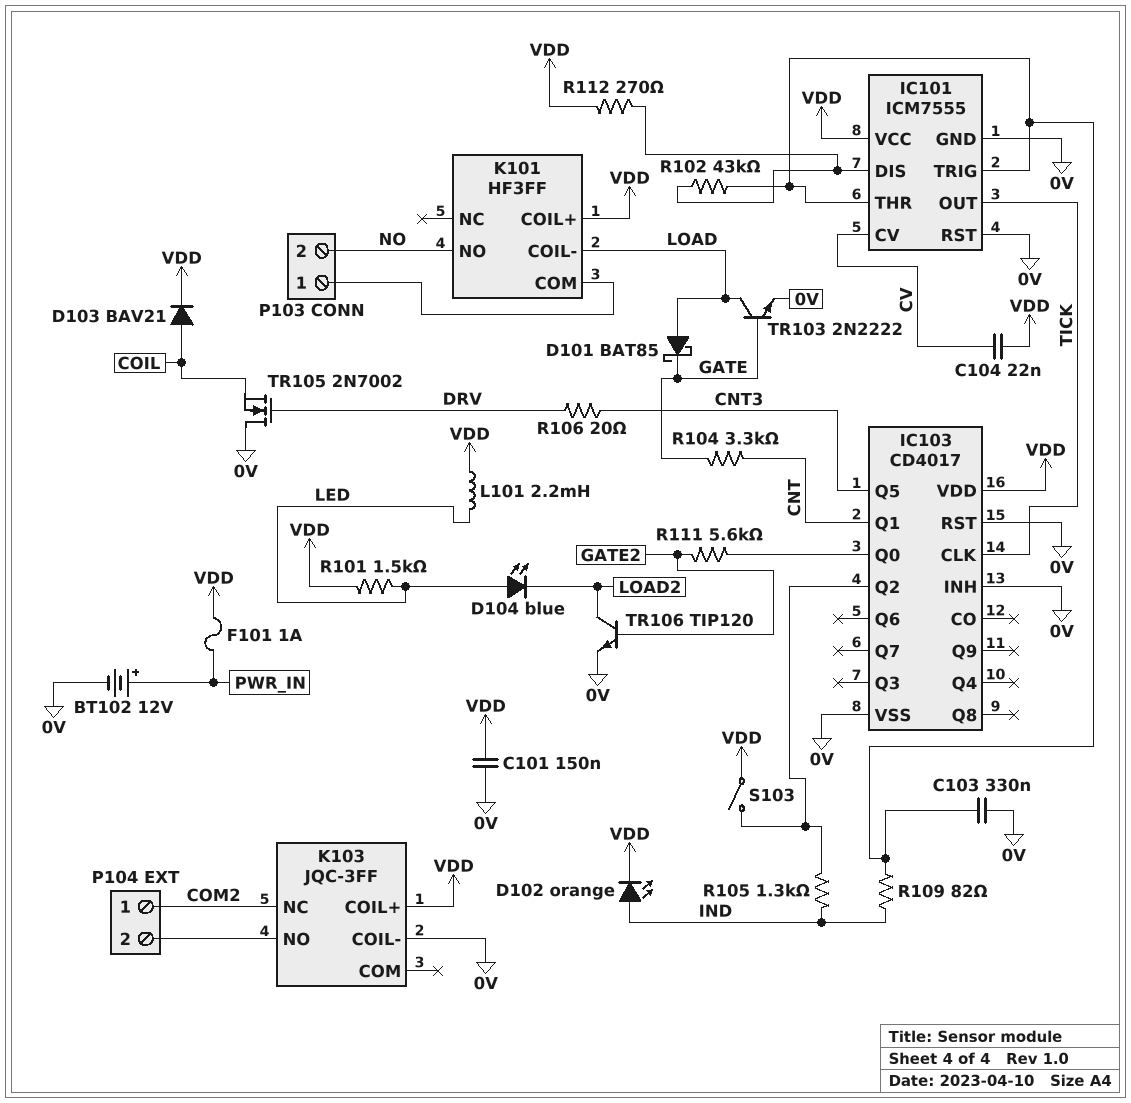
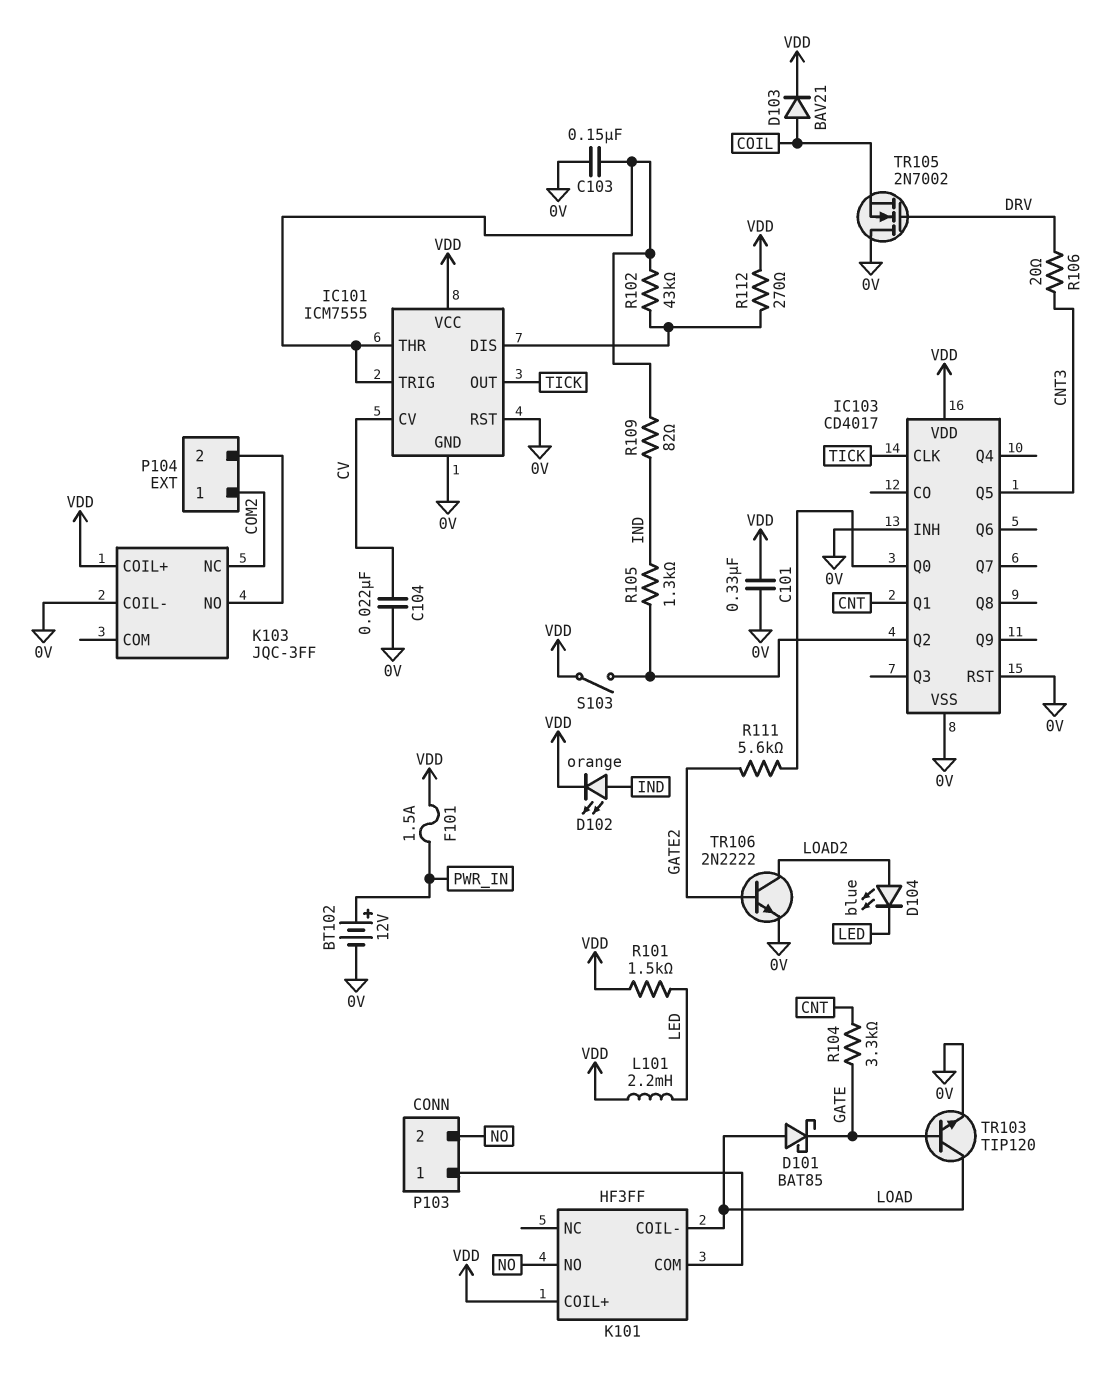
C101: 150nF (0V, VDD) -> 330nF (0V, VDD)
C103: 330nF (0V, IC101/THR) -> 150nF (0V, IC101/THR)
C104: 22nF (CV, VDD) -> 22nF (0V, CV)
D104: LED blue (A LED, K LOAD2) -> LED blue (A LOAD2, K LED)
F101: 1A (PWR_IN, VDD) -> 1.5A (PWR_IN, VDD)
TR103: NPN 2N2222 (B GATE, C LOAD, E 0V) -> NPN TIP120 (B GATE, C LOAD, E 0V)
TR106: NPN TIP120 (B GATE2, C LOAD2, E 0V) -> NPN 2N2222 (B GATE2, C LOAD2, E 0V)

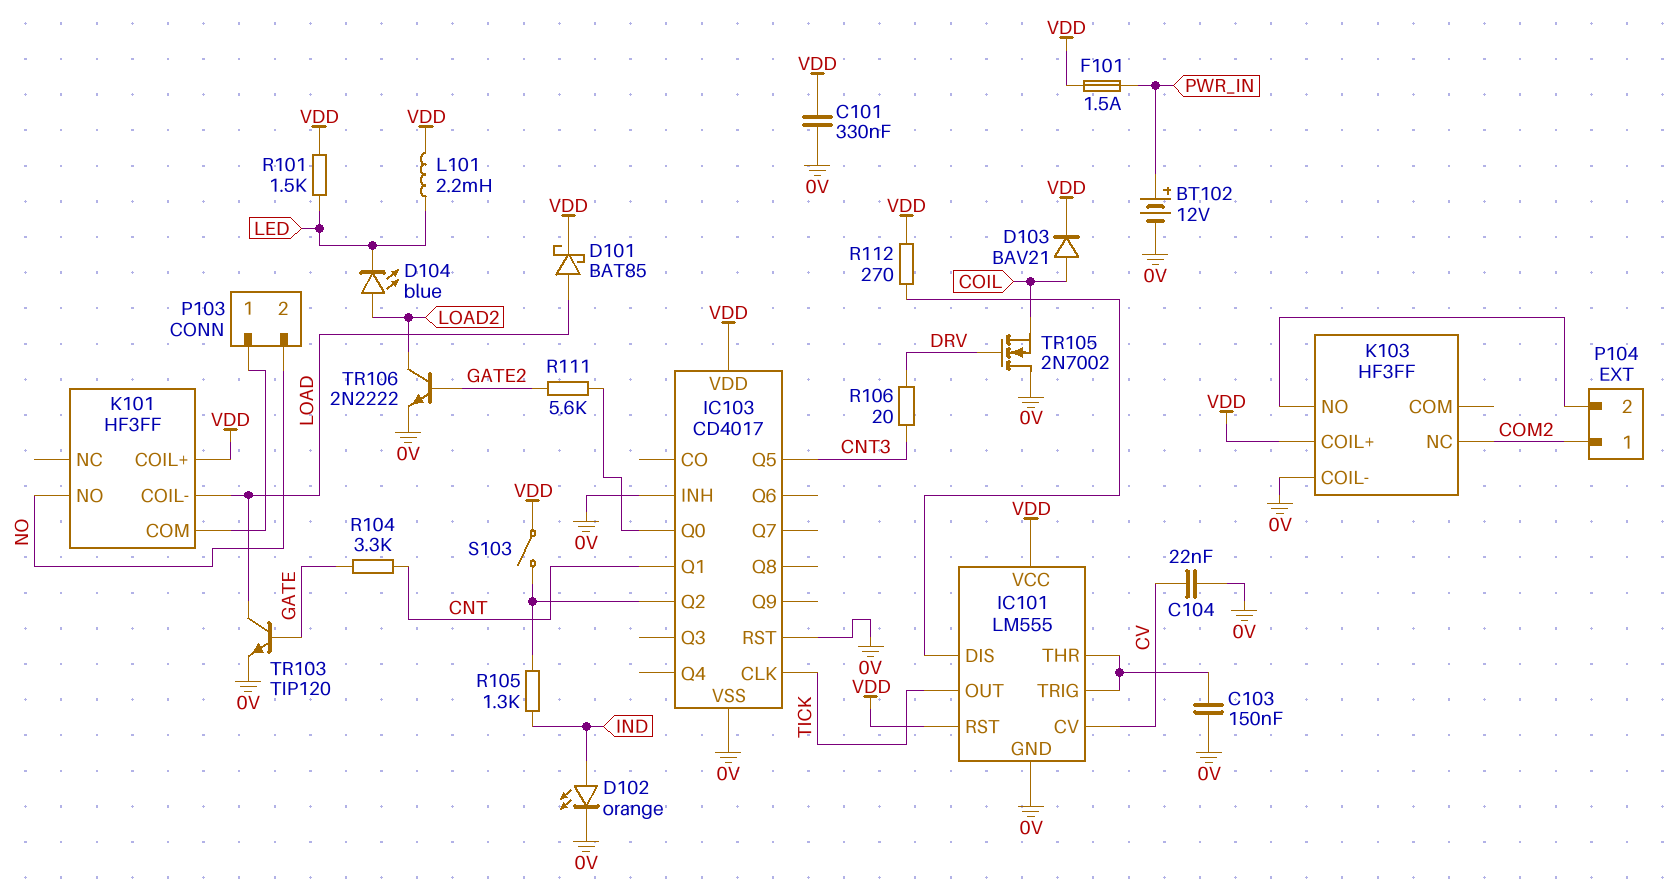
D101: schottky BAT85 (A LOAD, K GATE) -> schottky BAT85 (A LOAD, K VDD)
D102: LED orange (A IND, K VDD) -> LED orange (A IND, K 0V)
IC101: ICM7555 -> LM555
IC101 pin RST: 0V -> VDD
K103: JQC-3FF -> HF3FF
R102: 43k (IC101/DIS, IC101/THR) -> none
R109: 82 (IC101/THR, IND) -> none

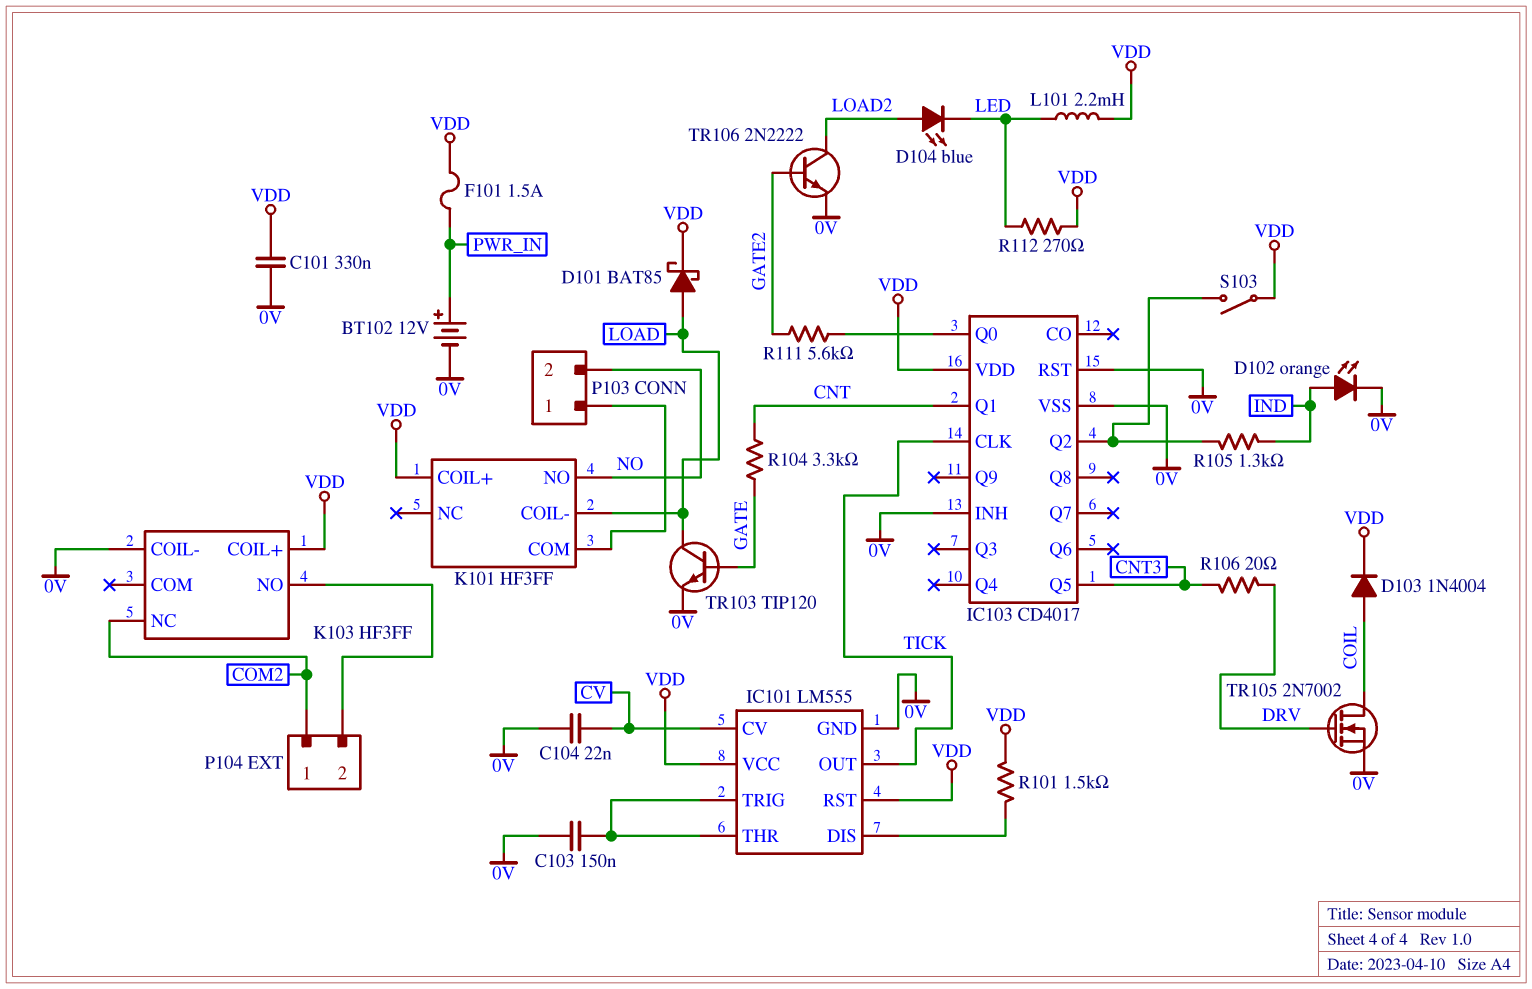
D103: diode BAV21 (A COIL, K VDD) -> diode 1N4004 (A COIL, K VDD)
R101: 1.5k (LED, VDD) -> 1.5k (IC101/DIS, VDD)
R112: 270 (IC101/DIS, VDD) -> 270 (LED, VDD)
TR105: NMOS 2N7002 (G DRV, D 0V, S COIL) -> NMOS 2N7002 (G DRV, D COIL, S 0V)

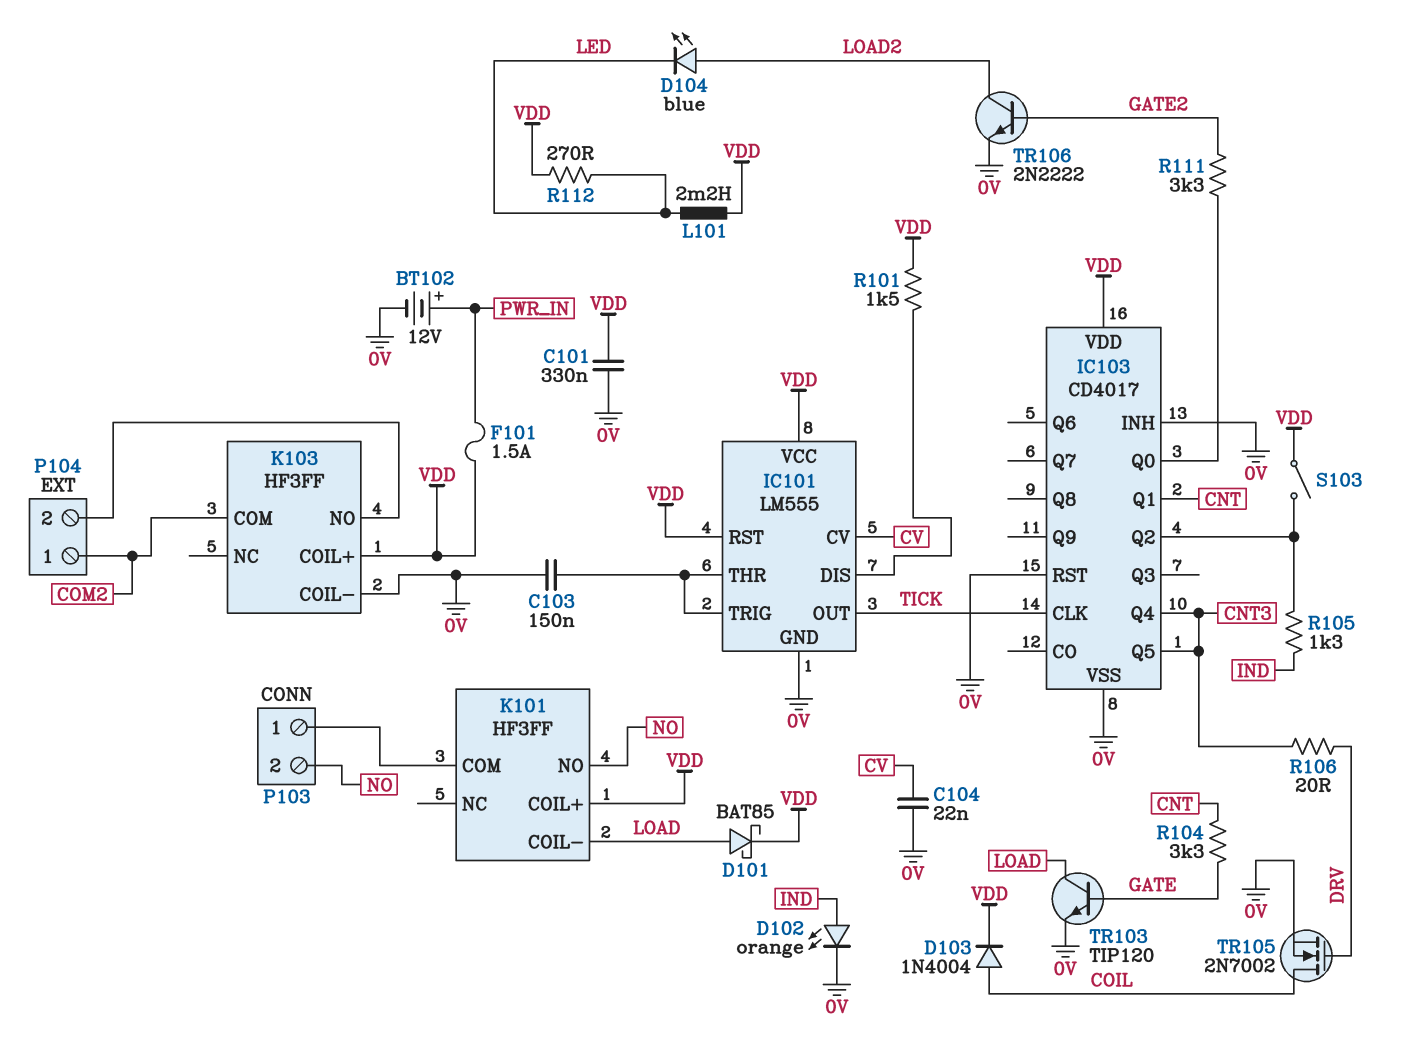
IC103 pin Q4: none -> CNT3
K103 pin COM: none -> COM2
K103 pin NC: COM2 -> none
R111: 5.6k (GATE2, IC103/Q0) -> 3.3k (GATE2, IC103/Q0)

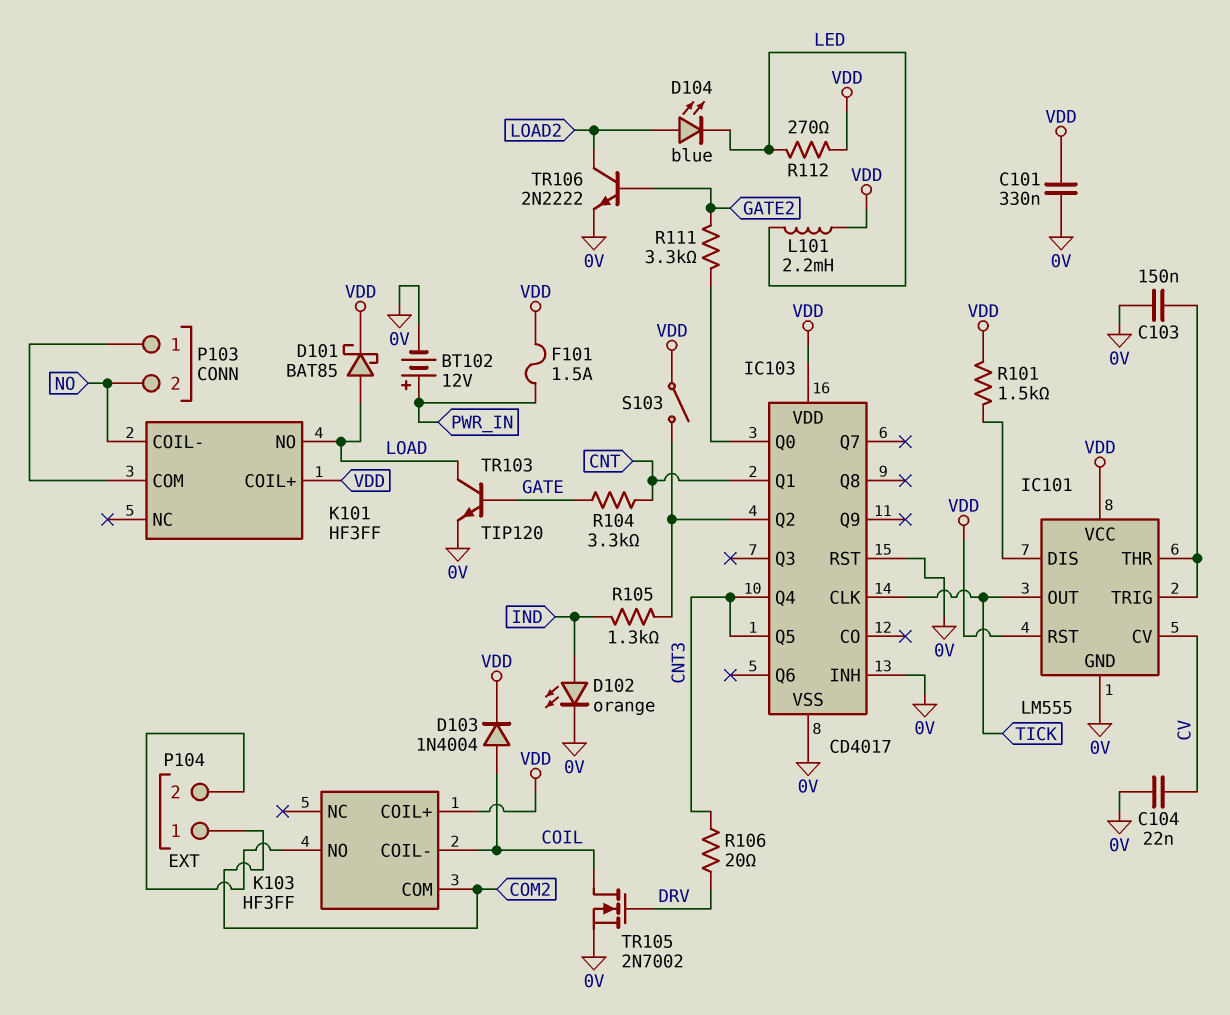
K101 pin COIL-: LOAD -> NO
K101 pin NO: NO -> LOAD
K103 pin COIL-: 0V -> COIL

